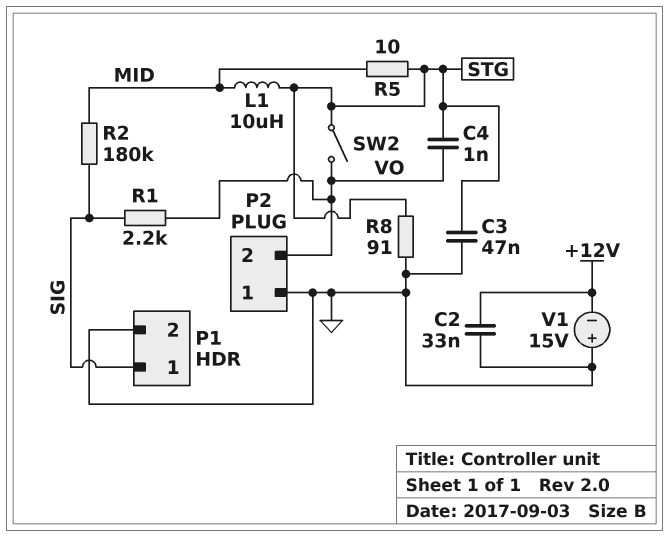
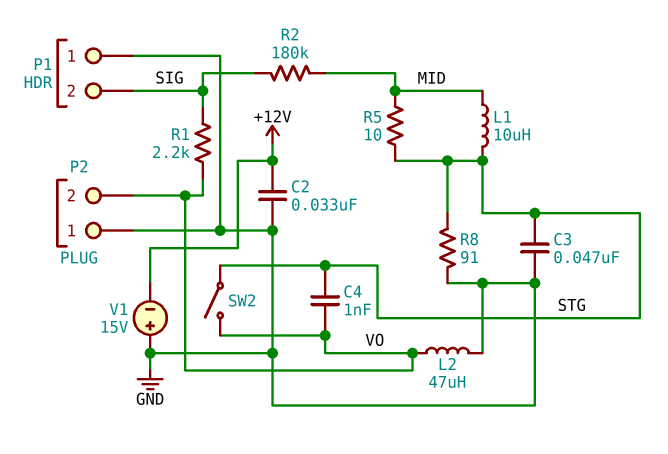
L2: none -> 47uH (GND, VO)
P1 pin 1: SIG -> GND
P1 pin 2: GND -> SIG

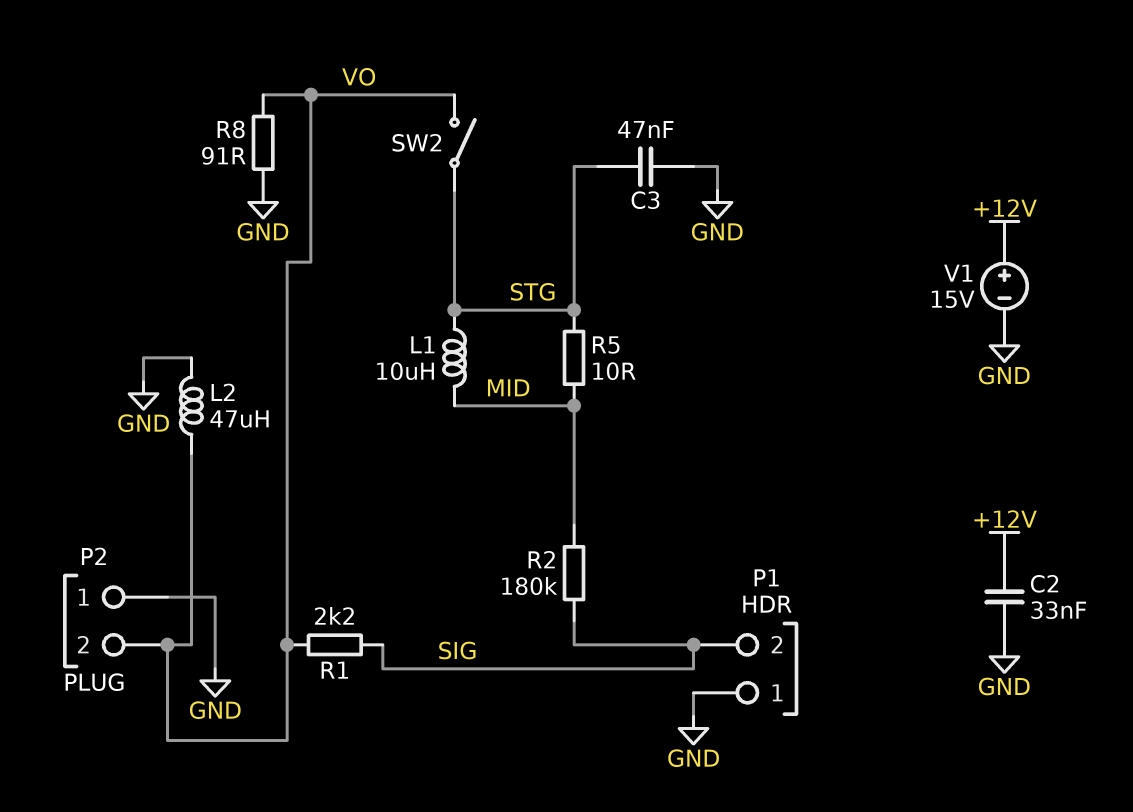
C4: 1nF (STG, VO) -> none
R8: 91 (GND, STG) -> 91 (GND, VO)
V1: 15V (plus GND, minus +12V) -> 15V (plus +12V, minus GND)

